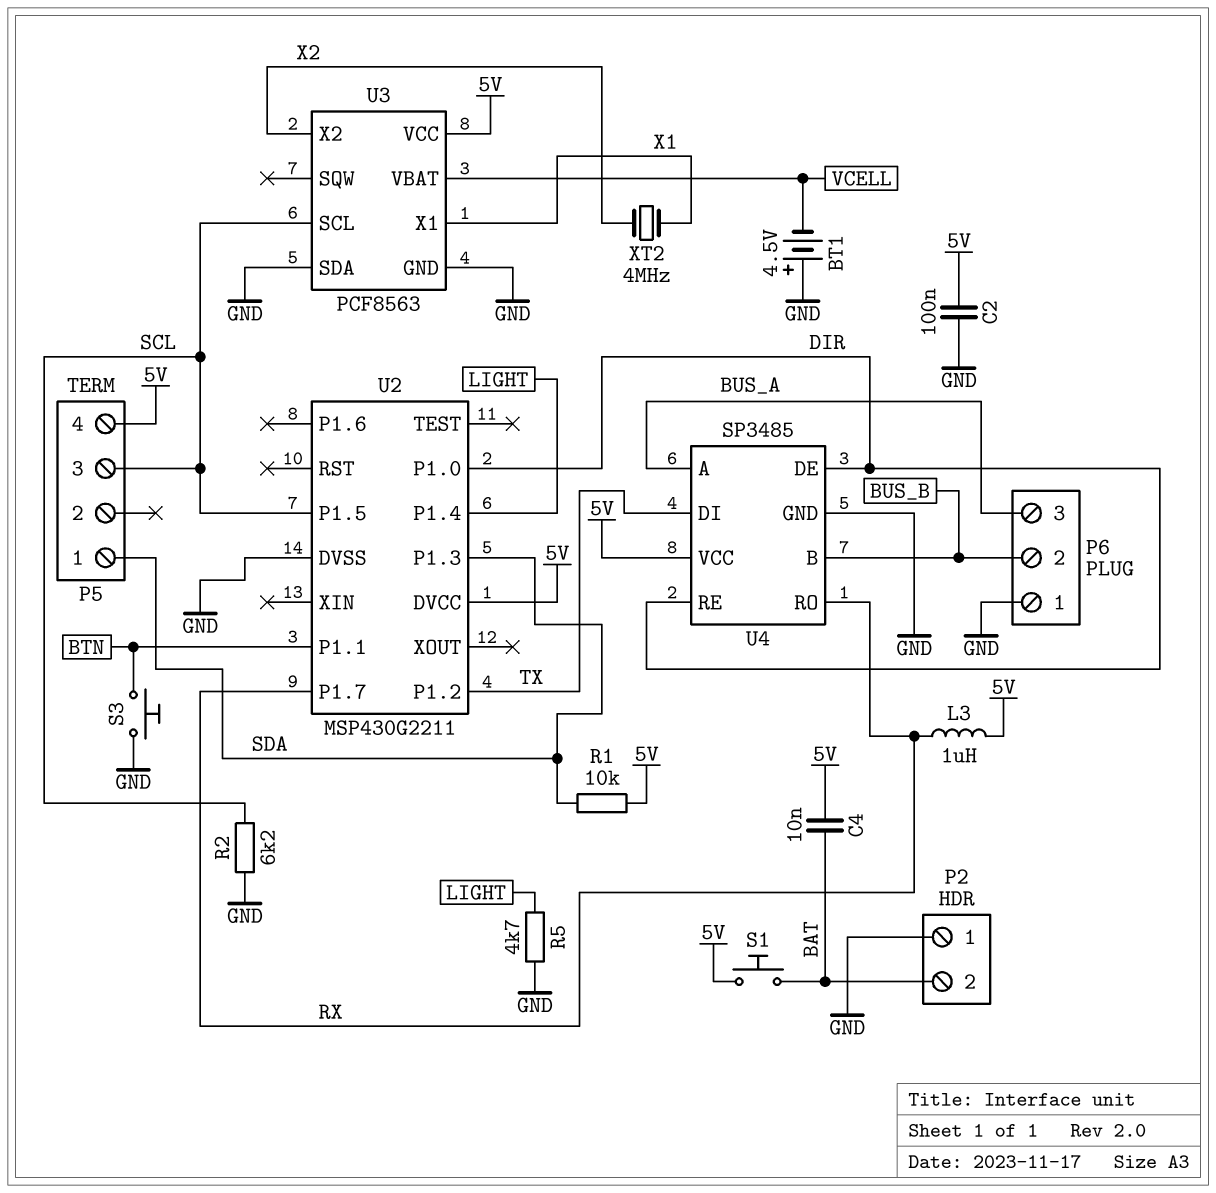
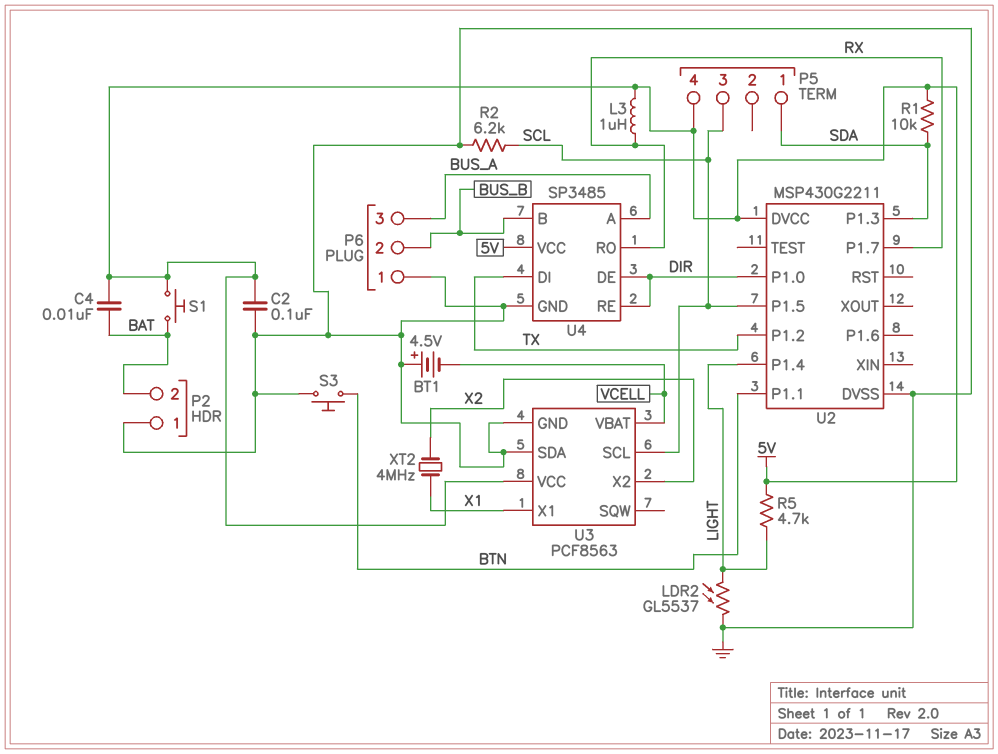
LDR2: none -> GL5537 (GND, LIGHT)
R5: 4.7k (GND, LIGHT) -> 4.7k (5V, LIGHT)

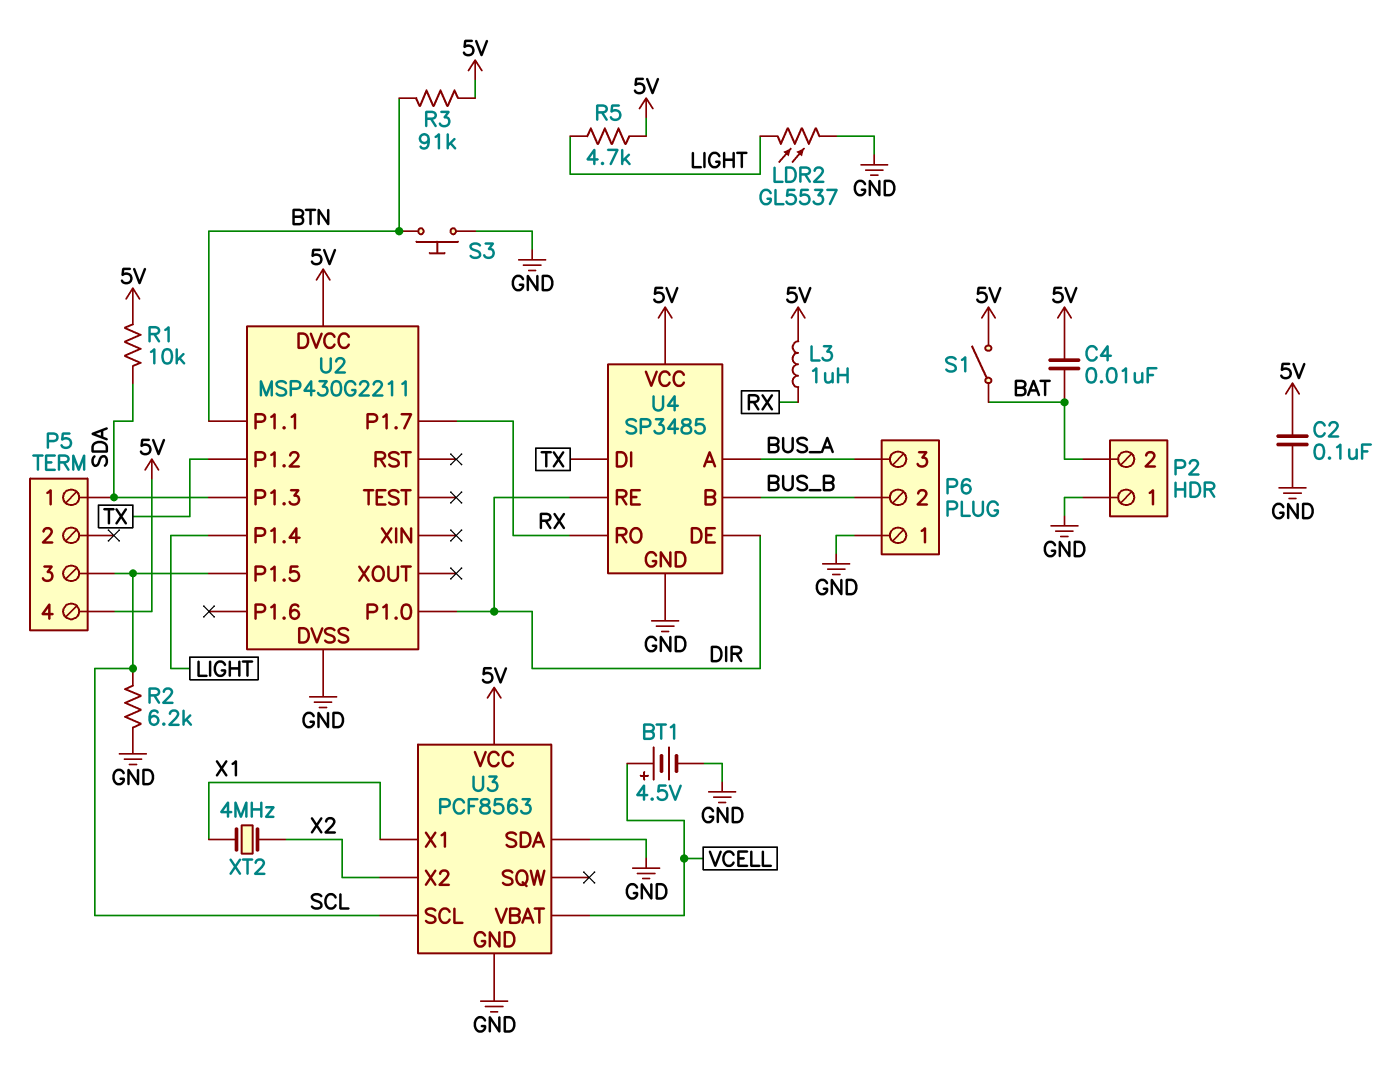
BT1: 4.5V (plus GND, minus VCELL) -> 4.5V (plus VCELL, minus GND)
R3: none -> 91k (5V, BTN)
S1: button (5V, BAT) -> switch (5V, BAT)

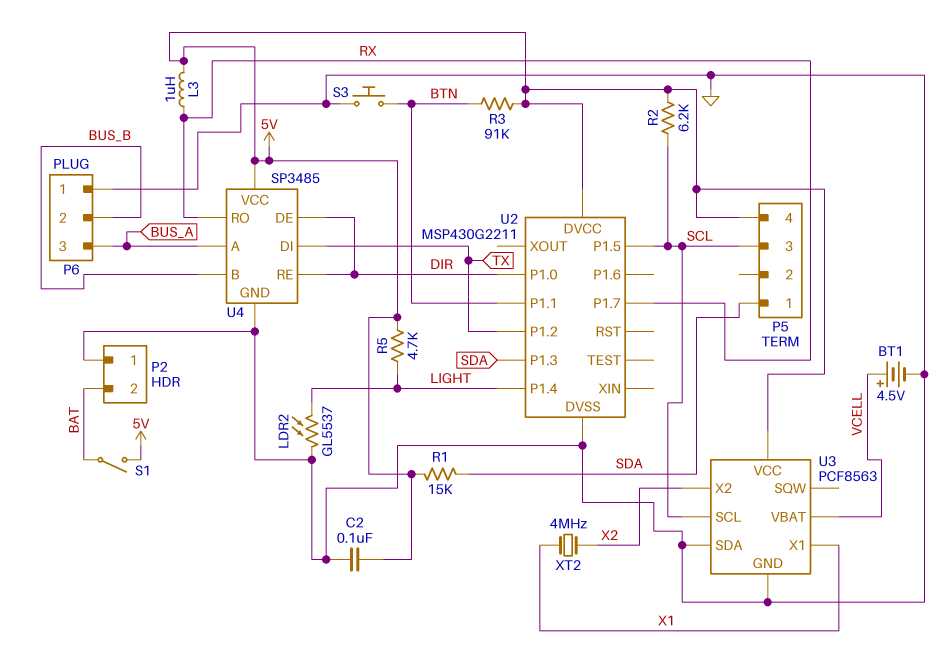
C4: 10nF (5V, BAT) -> none
R1: 10k (5V, SDA) -> 15k (5V, SDA)
R2: 6.2k (GND, SCL) -> 6.2k (5V, SCL)

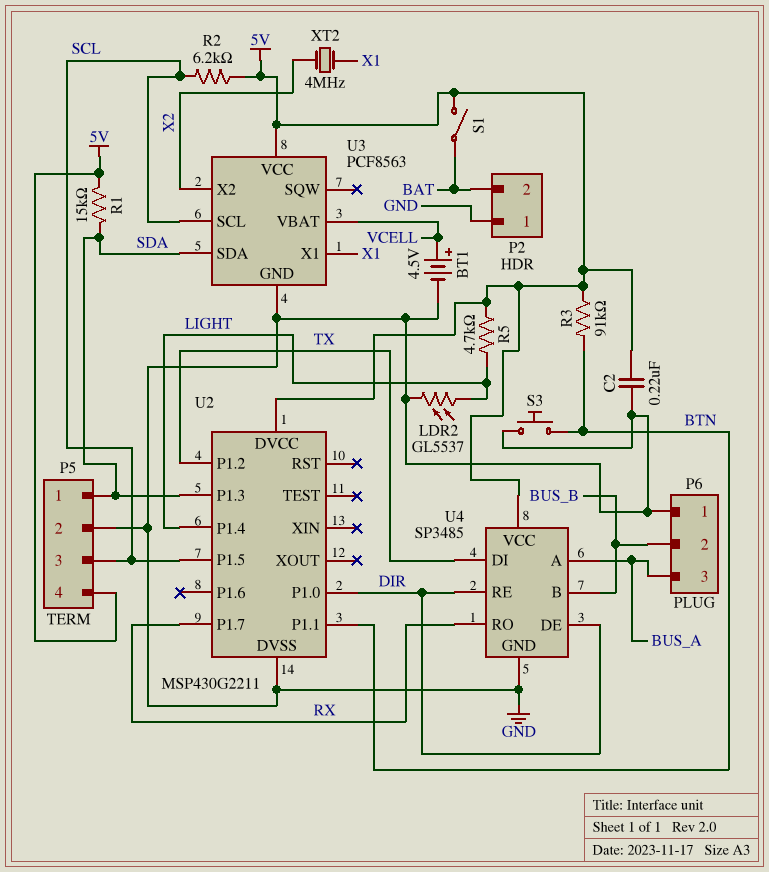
C2: 100nF (5V, GND) -> 220nF (5V, GND)
L3: 1uH (5V, RX) -> none
P5 pin 2: none -> GND
U3 pin SDA: GND -> SDA

